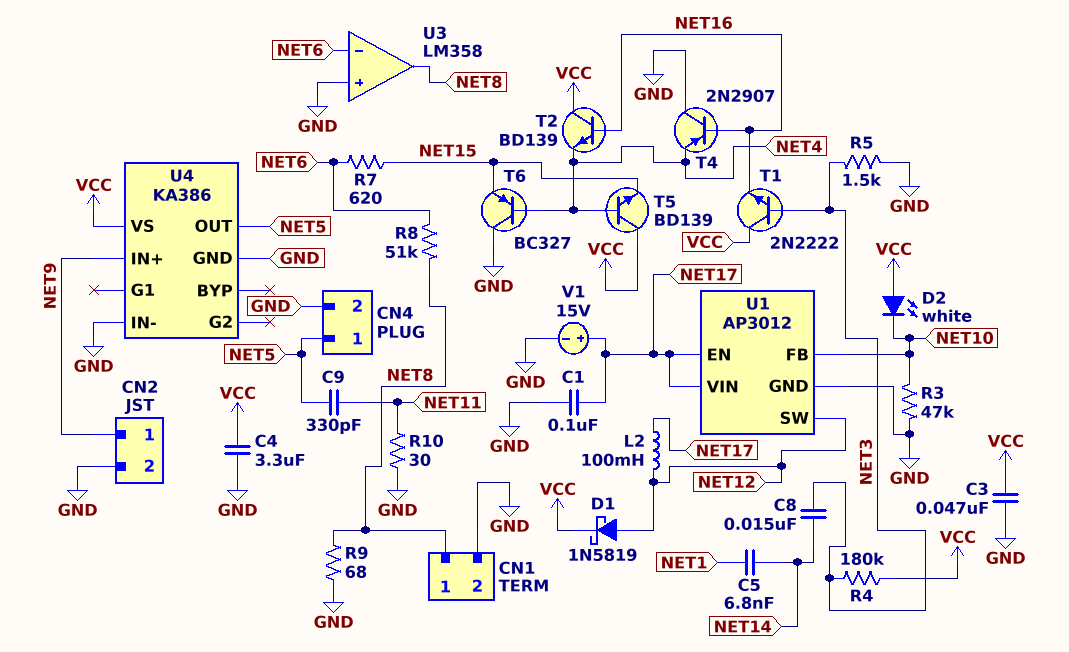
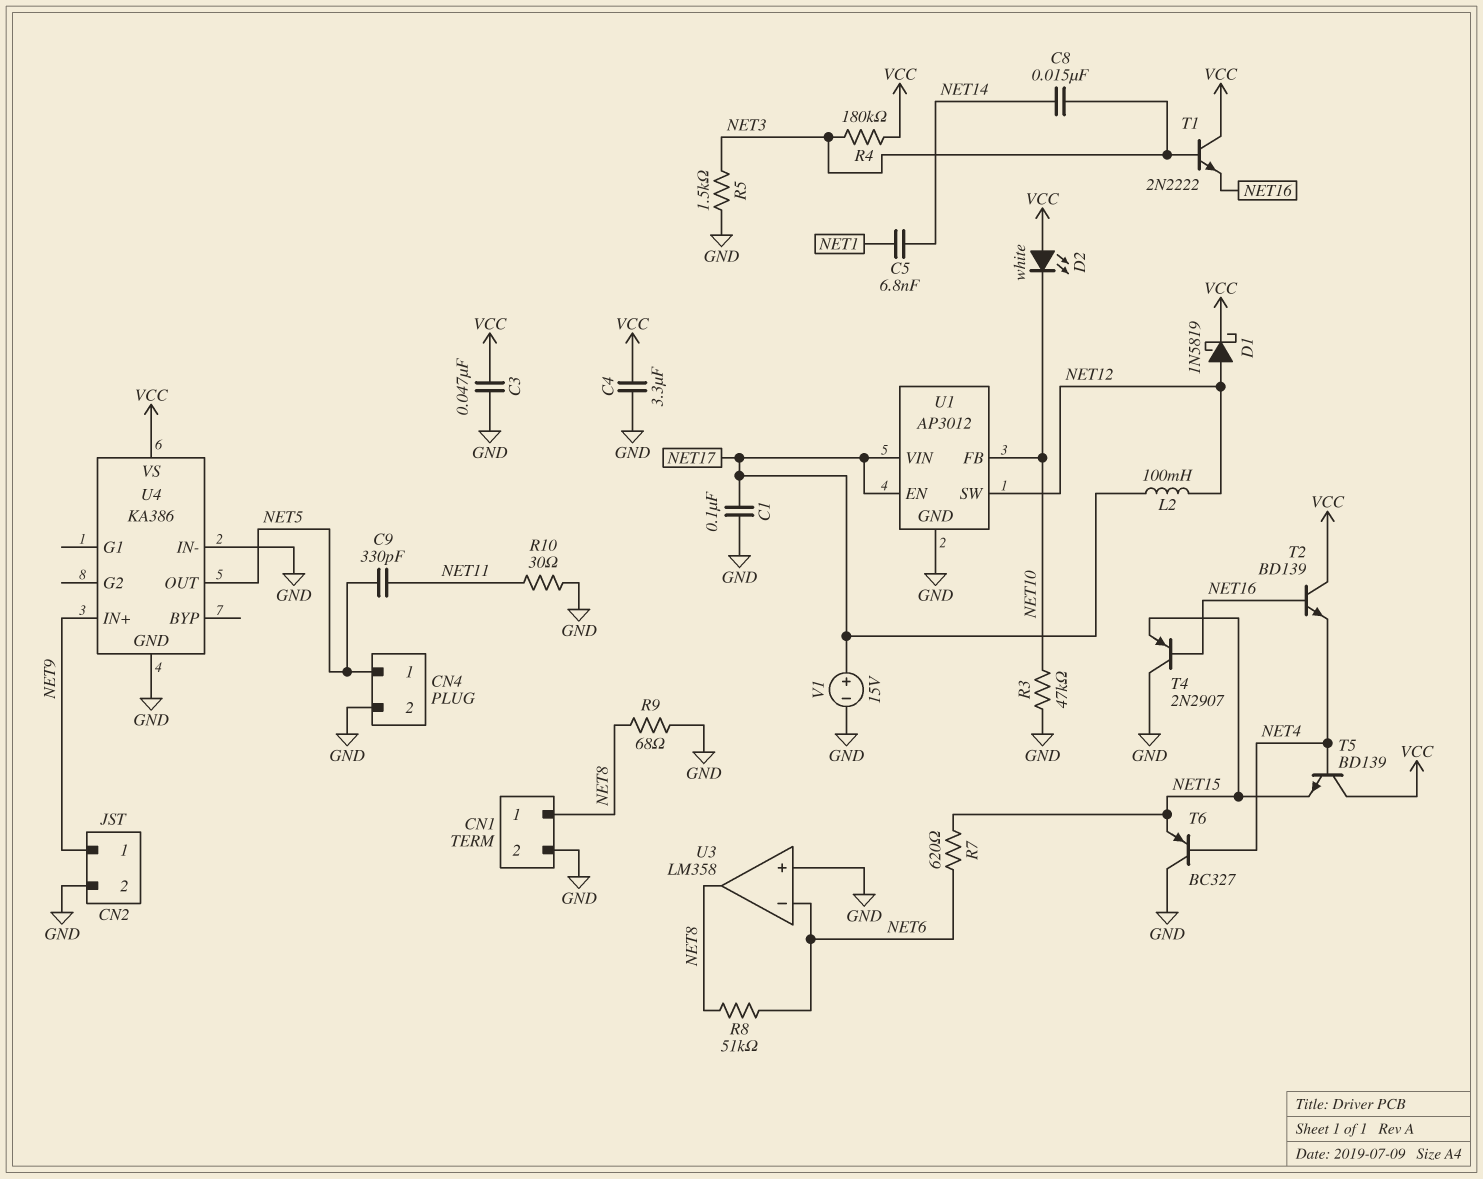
T4: PNP 2N2907 (B NET16, C GND, E NET4) -> PNP 2N2907 (B NET16, C GND, E NET15)

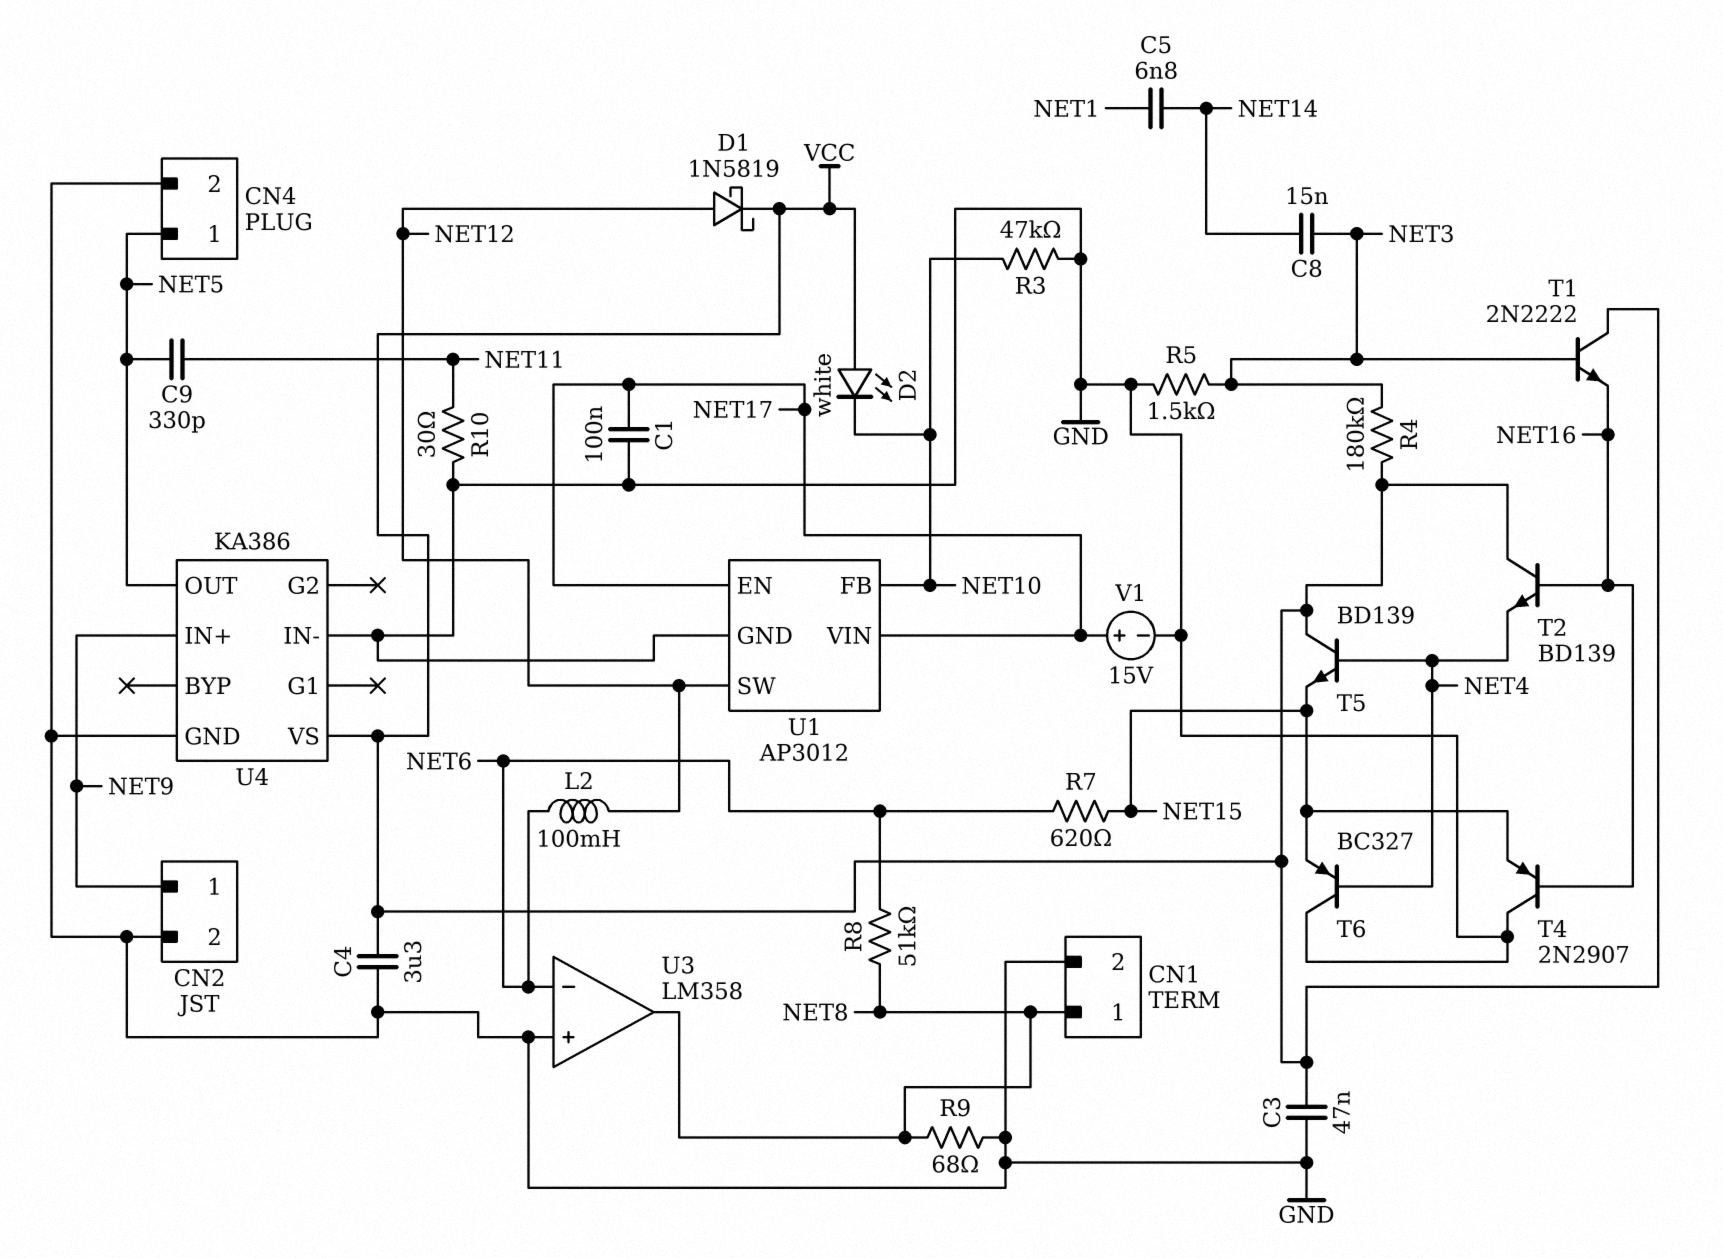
L2: 100mH (NET12, NET17) -> 100mH (NET6, NET12)

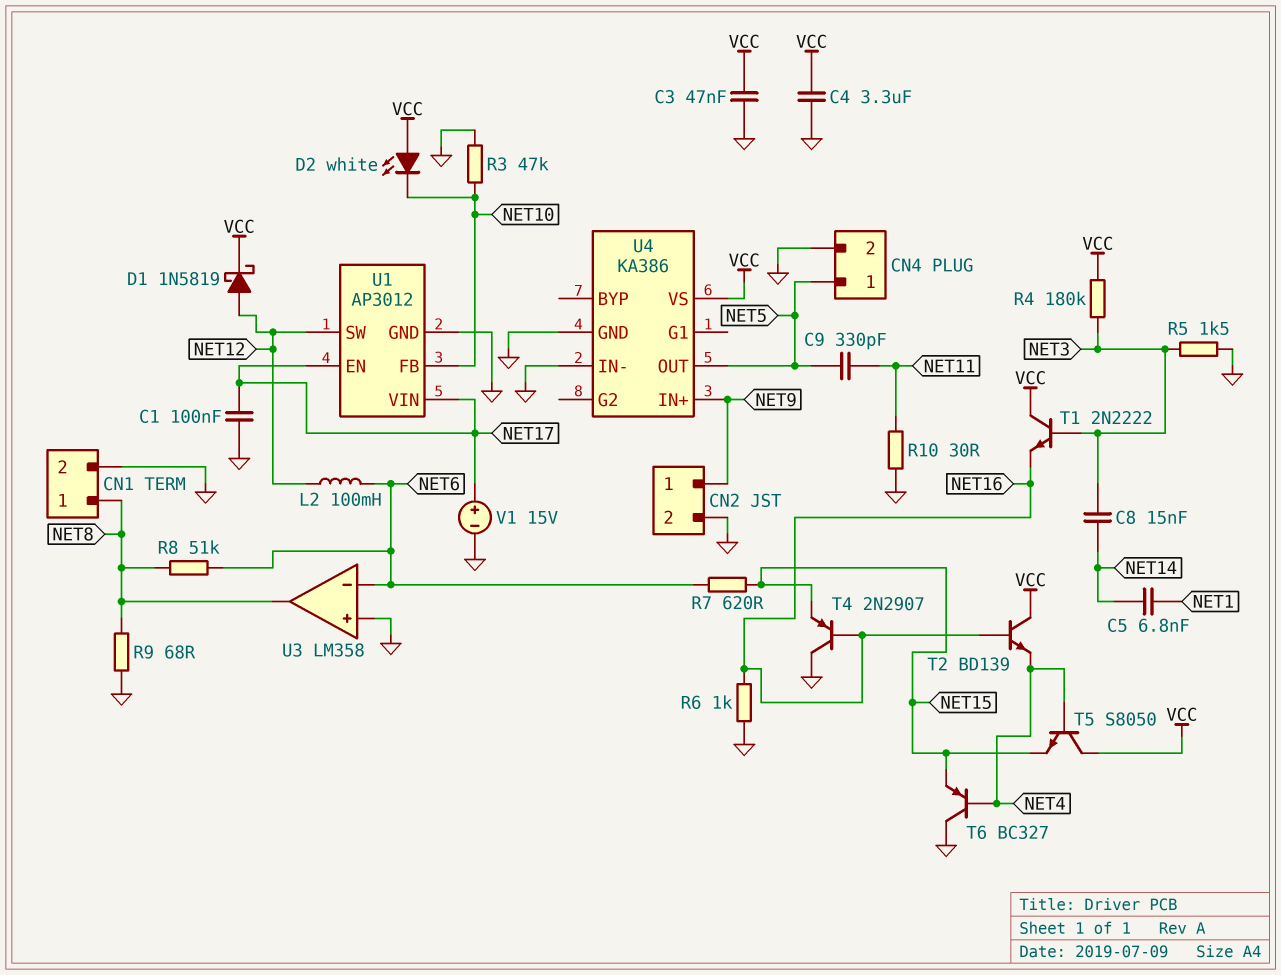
R6: none -> 1k (GND, NET16)
T5: NPN BD139 (B NET4, C VCC, E NET15) -> NPN S8050 (B NET4, C VCC, E NET15)

